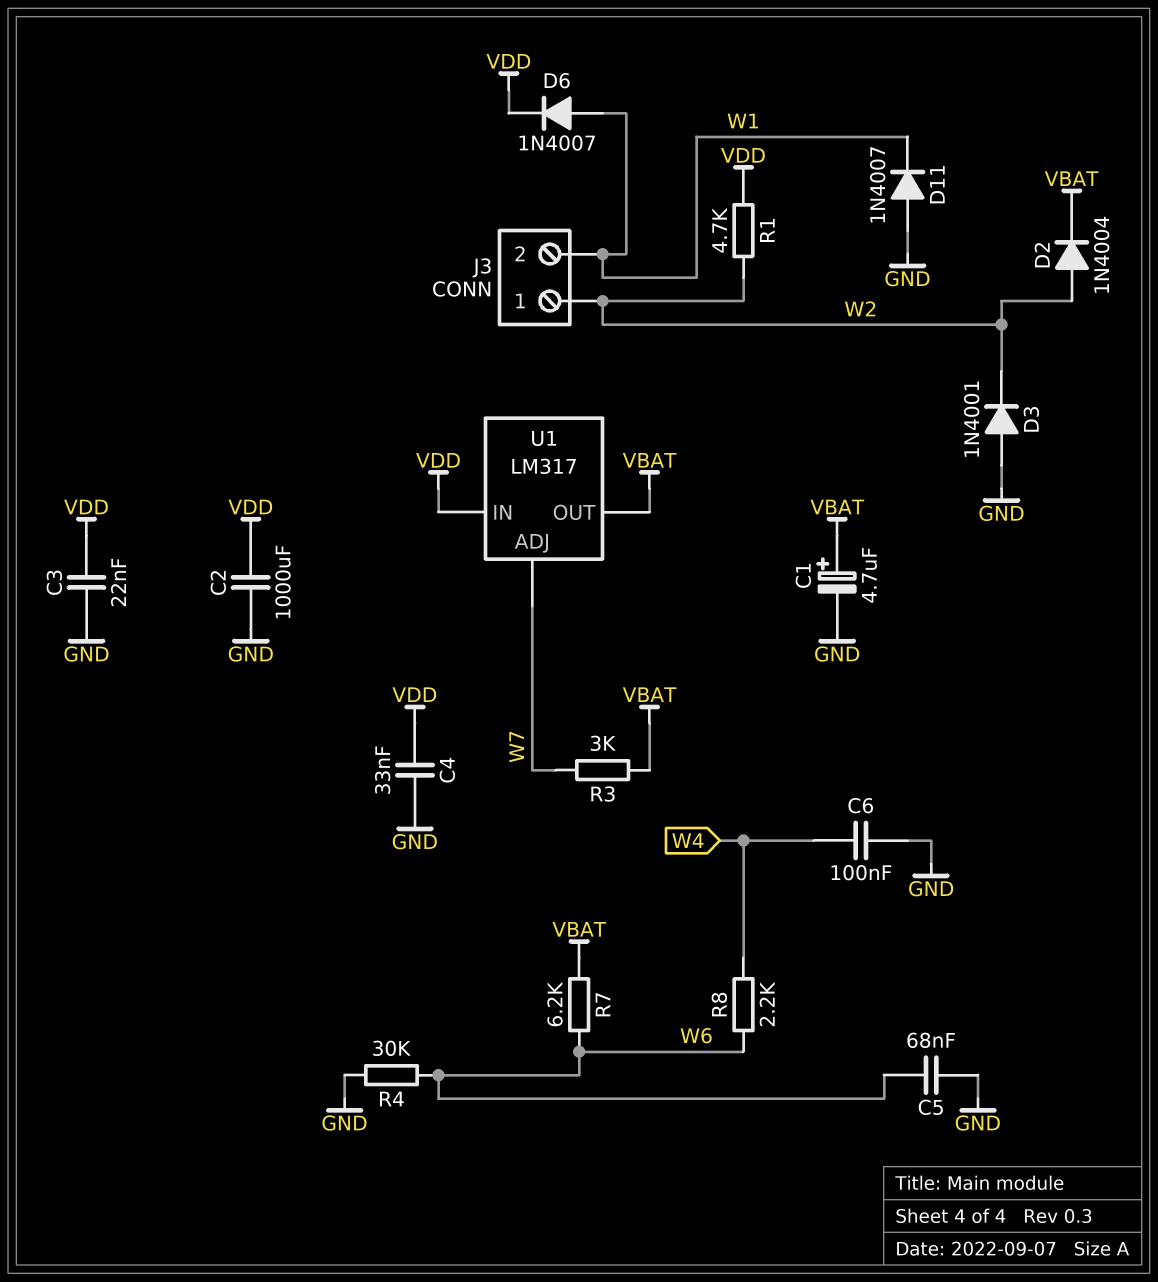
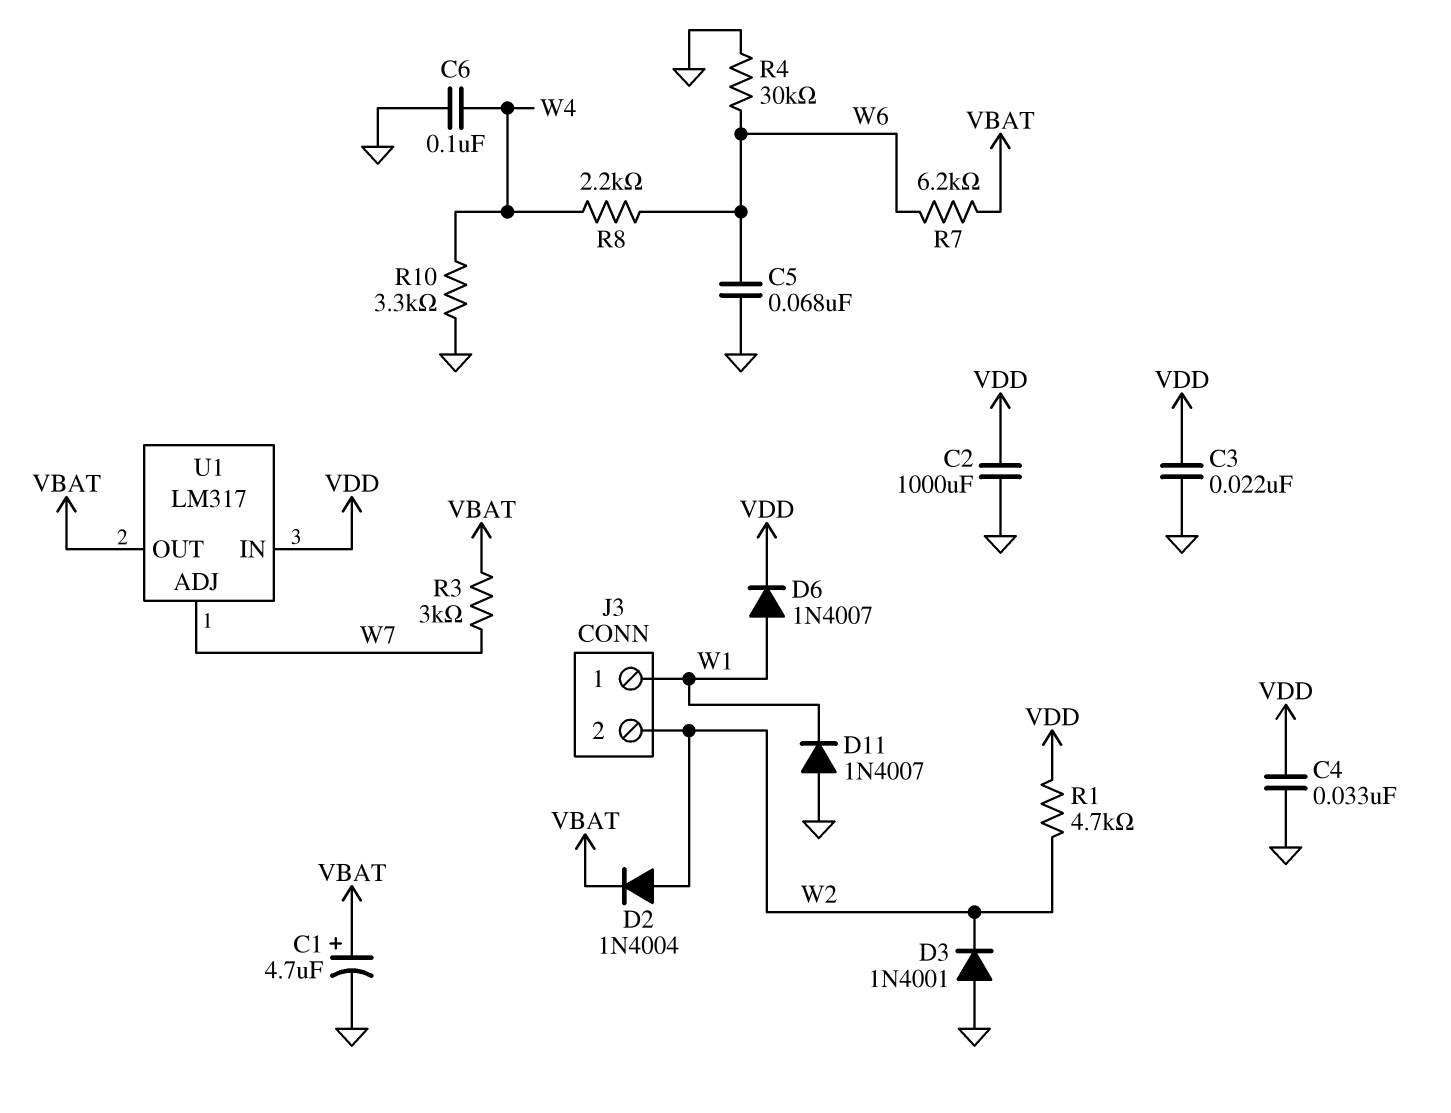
J3 pin 1: W2 -> W1
J3 pin 2: W1 -> W2
R10: none -> 3.3k (GND, W4)

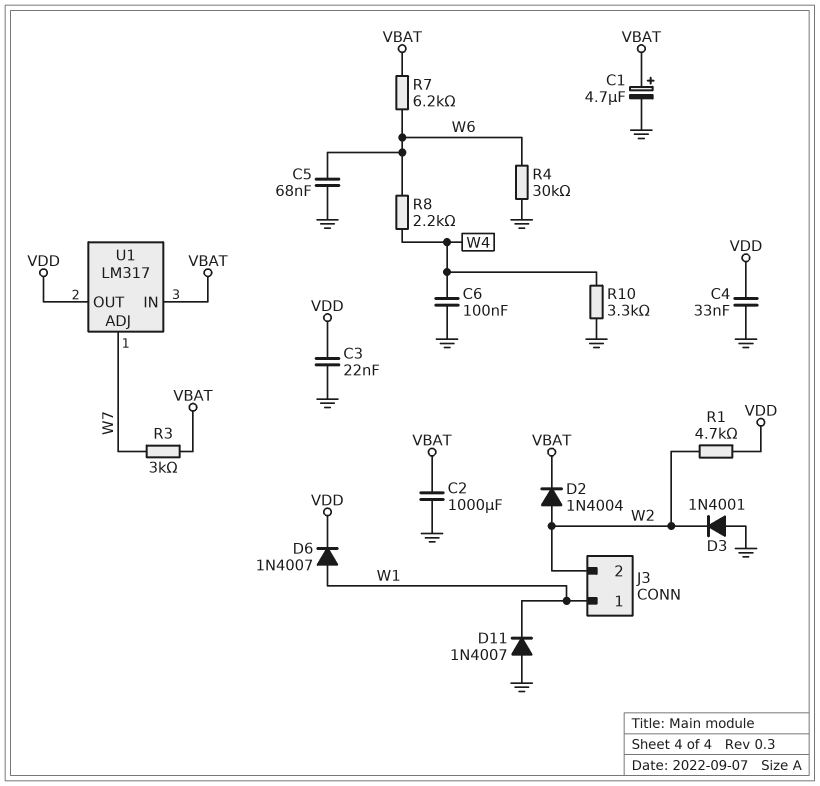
C2: 1000uF (GND, VDD) -> 1000uF (GND, VBAT)
U1 pin IN: VDD -> VBAT
U1 pin OUT: VBAT -> VDD

